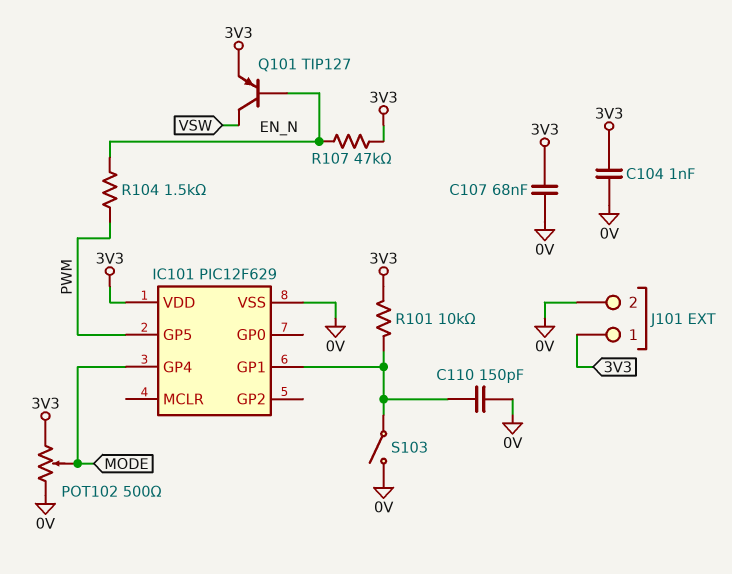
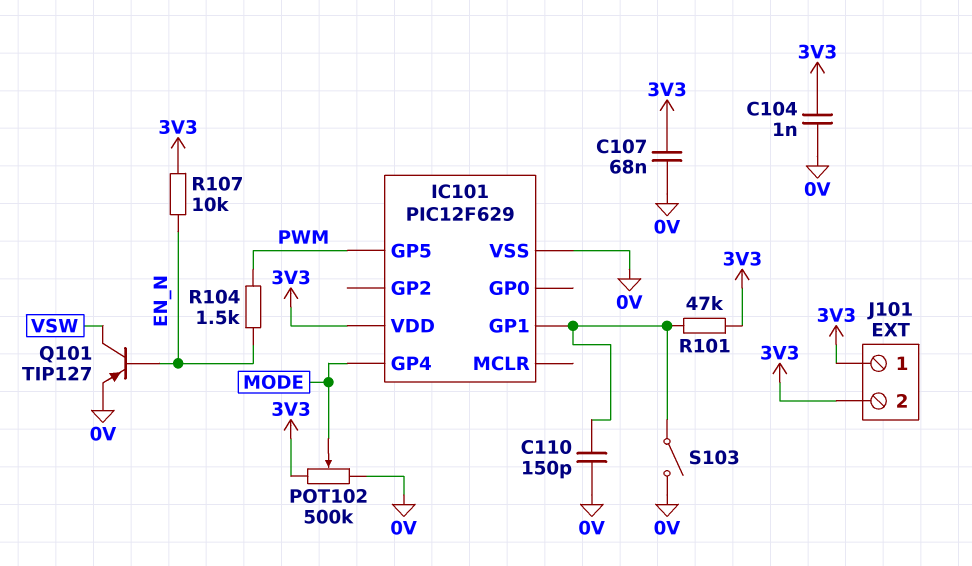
J101 pin 2: 0V -> 3V3
POT102: 500 (0V, 3V3, wiper MODE) -> 500k (0V, 3V3, wiper MODE)
Q101: PNP TIP127 (B EN_N, C VSW, E 3V3) -> PNP TIP127 (B EN_N, C VSW, E 0V)
R101: 10k (3V3, IC101/GP1) -> 47k (3V3, IC101/GP1)
R107: 47k (3V3, EN_N) -> 10k (3V3, EN_N)

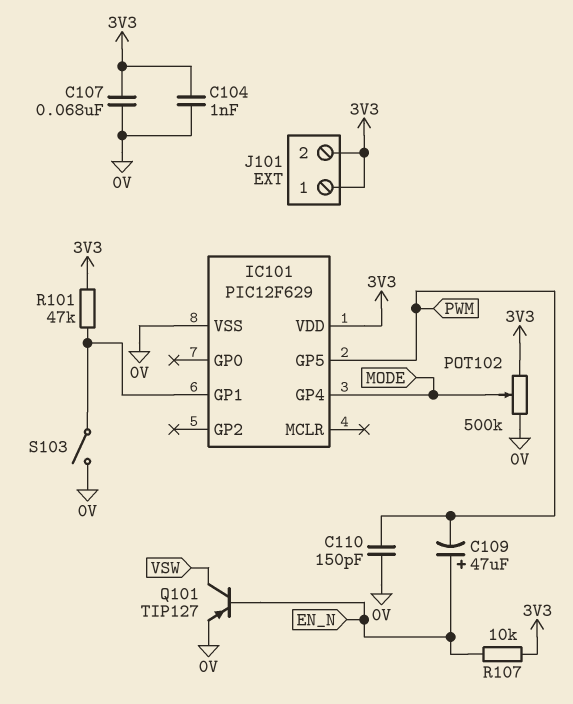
C109: none -> 47uF (plus EN_N, minus PWM)
C110: 150pF (0V, IC101/GP1) -> 150pF (0V, PWM)
R104: 1.5k (EN_N, PWM) -> none

